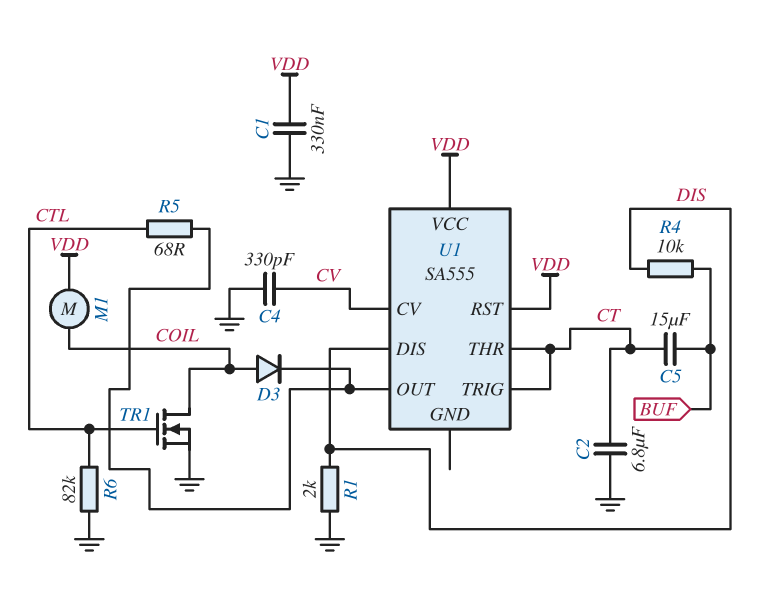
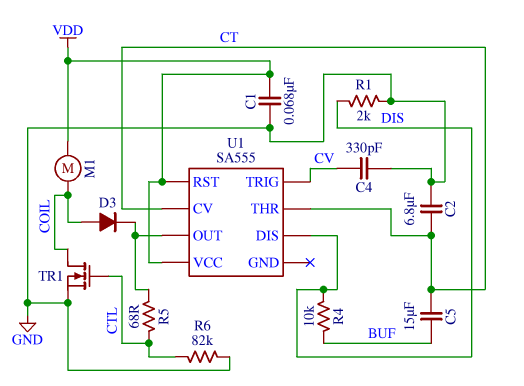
C1: 330nF (GND, VDD) -> 68nF (GND, VDD)
U1 pin CV: CV -> CT
U1 pin TRIG: CT -> CV

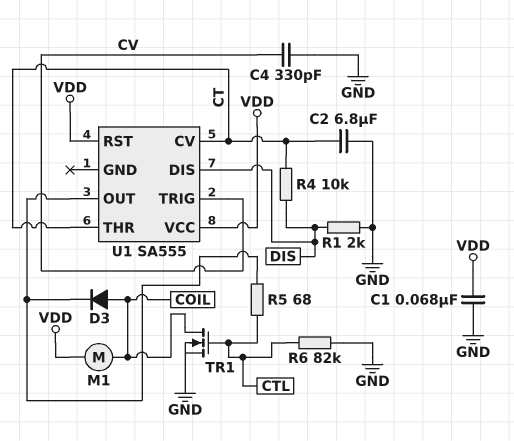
C5: 15uF (BUF, CT) -> none
R4: 10k (BUF, DIS) -> 10k (CT, DIS)

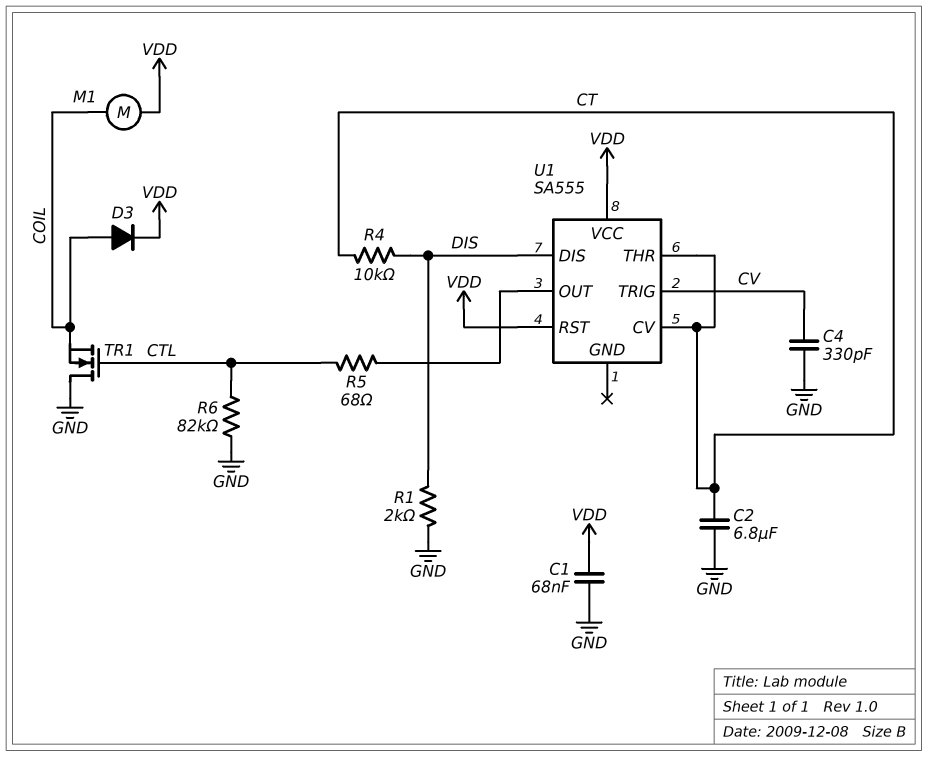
D3: diode (A COIL, K U1/OUT) -> diode (A COIL, K VDD)
TR1: NMOS (G CTL, D COIL, S GND) -> NMOS (G CTL, D GND, S COIL)

